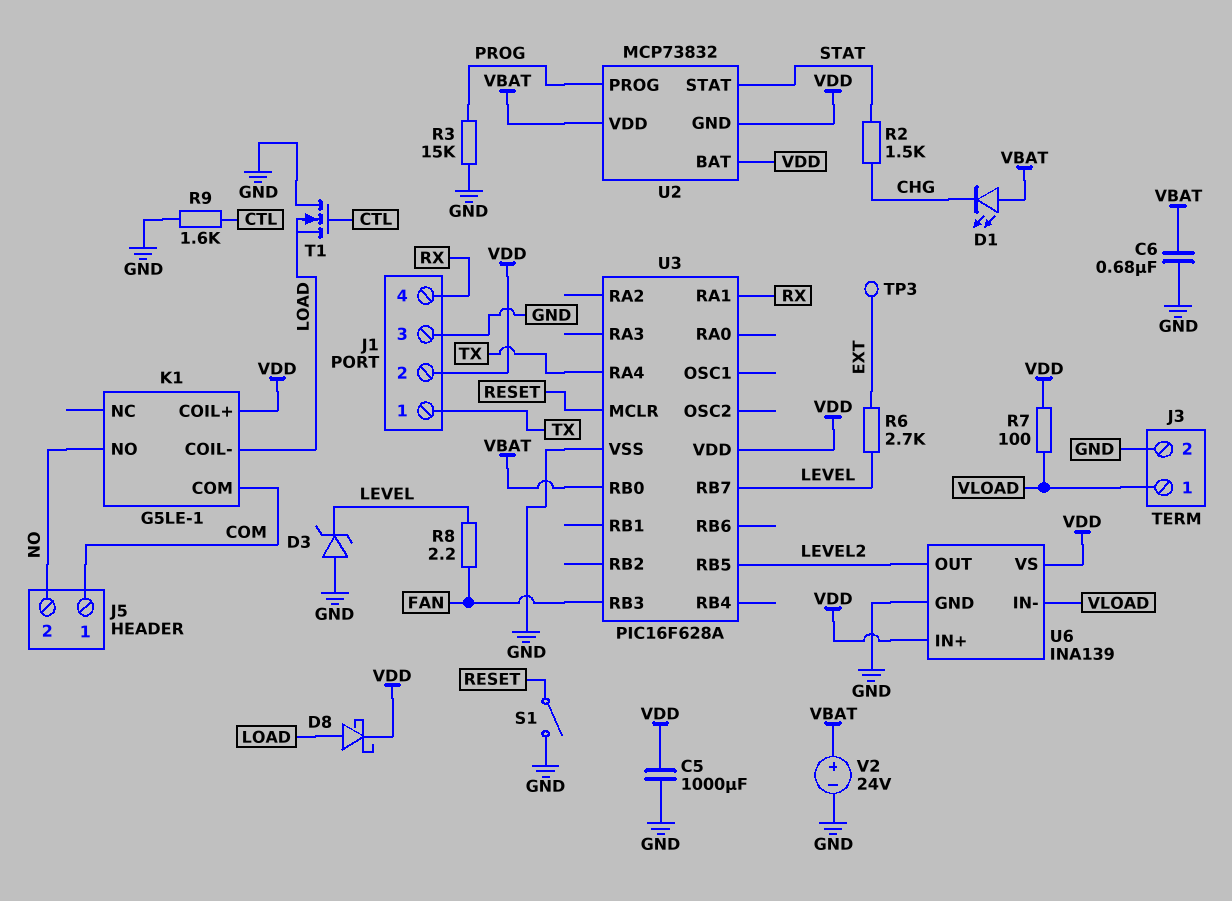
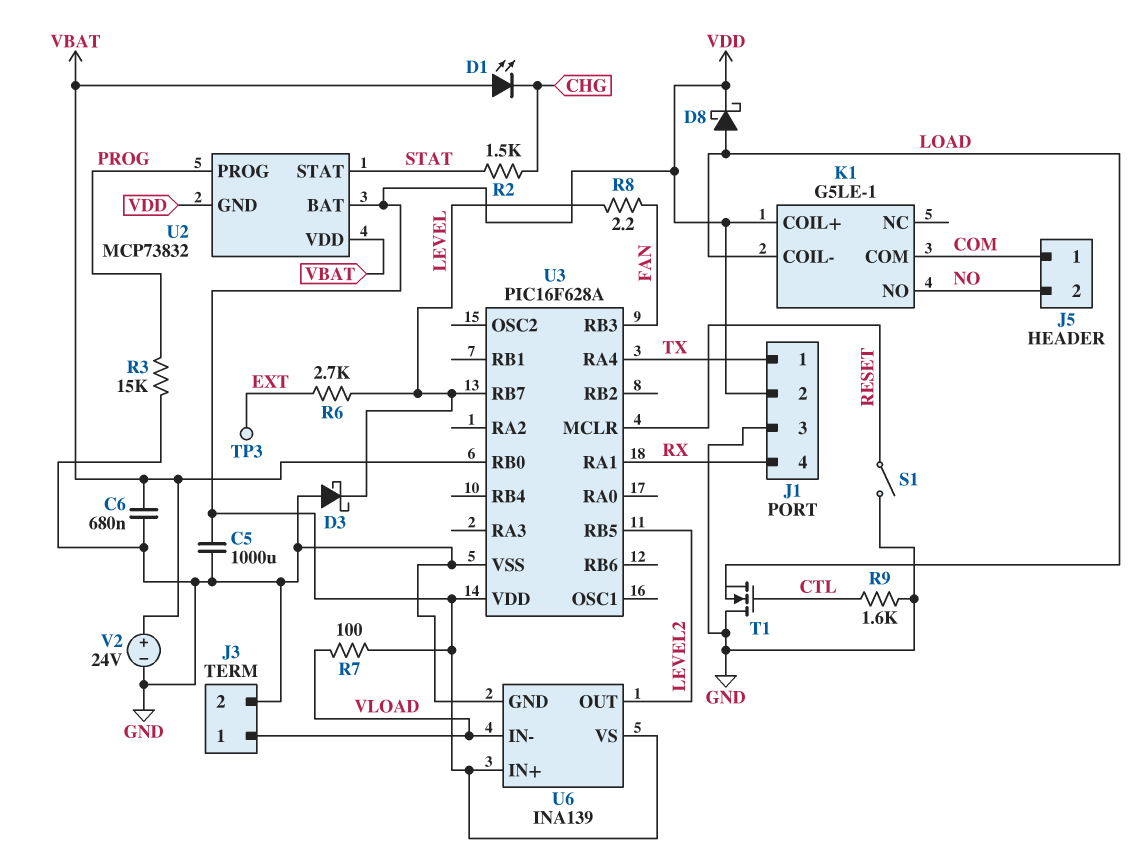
D3: zener (A GND, K LEVEL) -> schottky (A GND, K LEVEL)

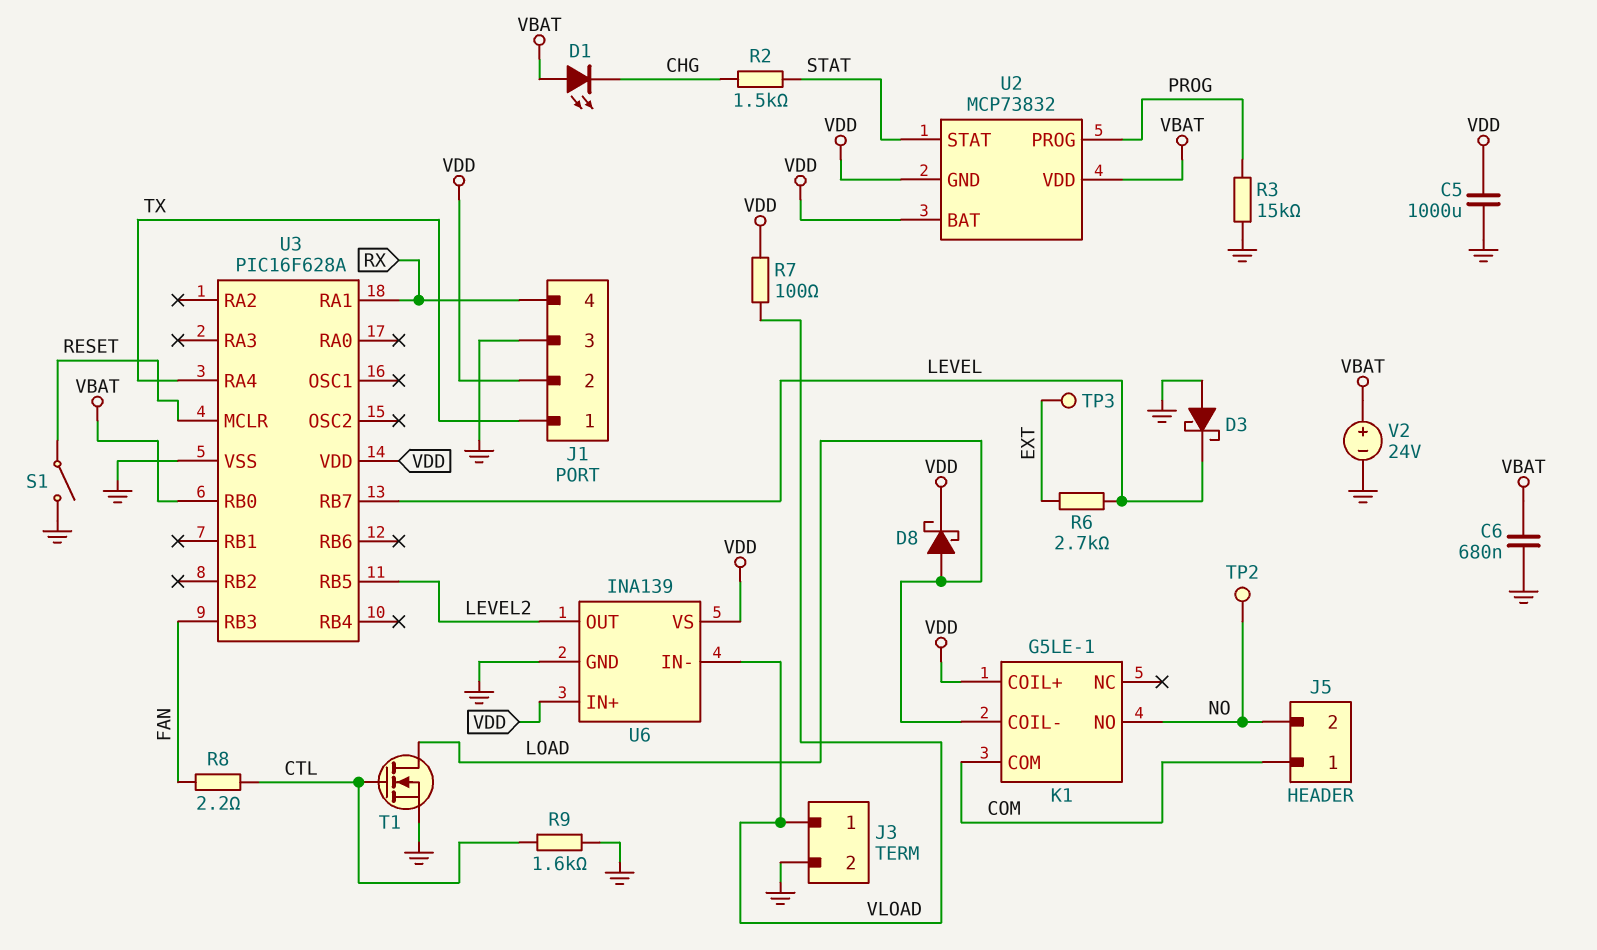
R8: 2.2 (FAN, LEVEL) -> 2.2 (CTL, FAN)
T1: NMOS (G CTL, D GND, S LOAD) -> NMOS (G CTL, D LOAD, S GND)
TP2: none -> test point (NO)

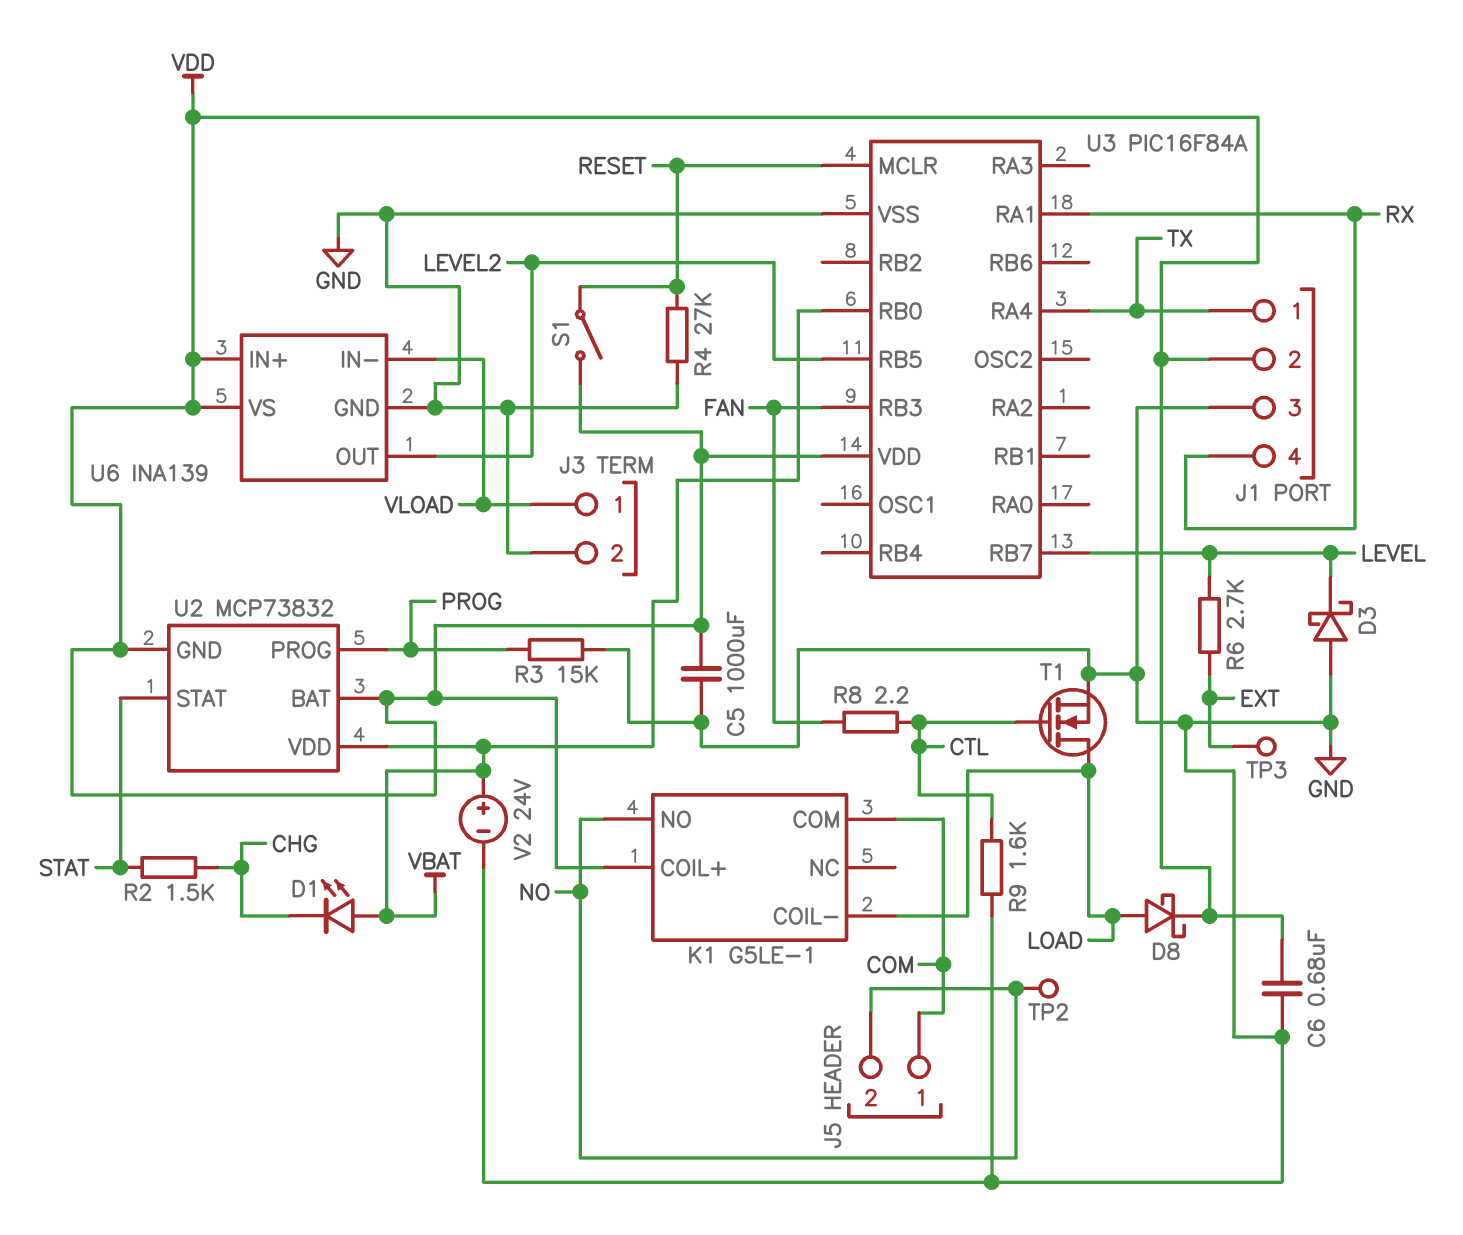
C6: 680nF (GND, VBAT) -> 680nF (GND, VDD)
R4: none -> 27k (GND, RESET)
R7: 100 (VDD, VLOAD) -> none
S1: switch (GND, RESET) -> switch (RESET, VDD)
U3: PIC16F628A -> PIC16F84A

